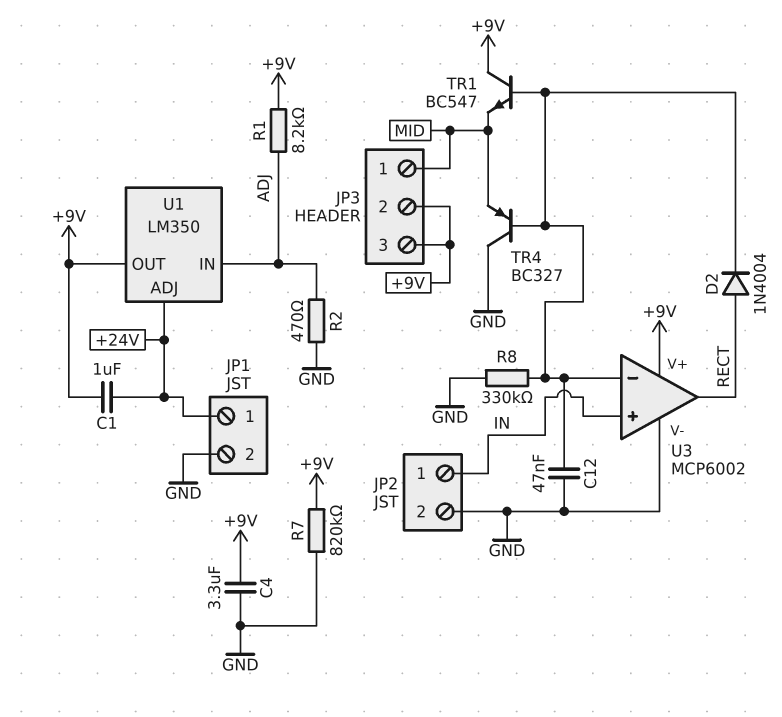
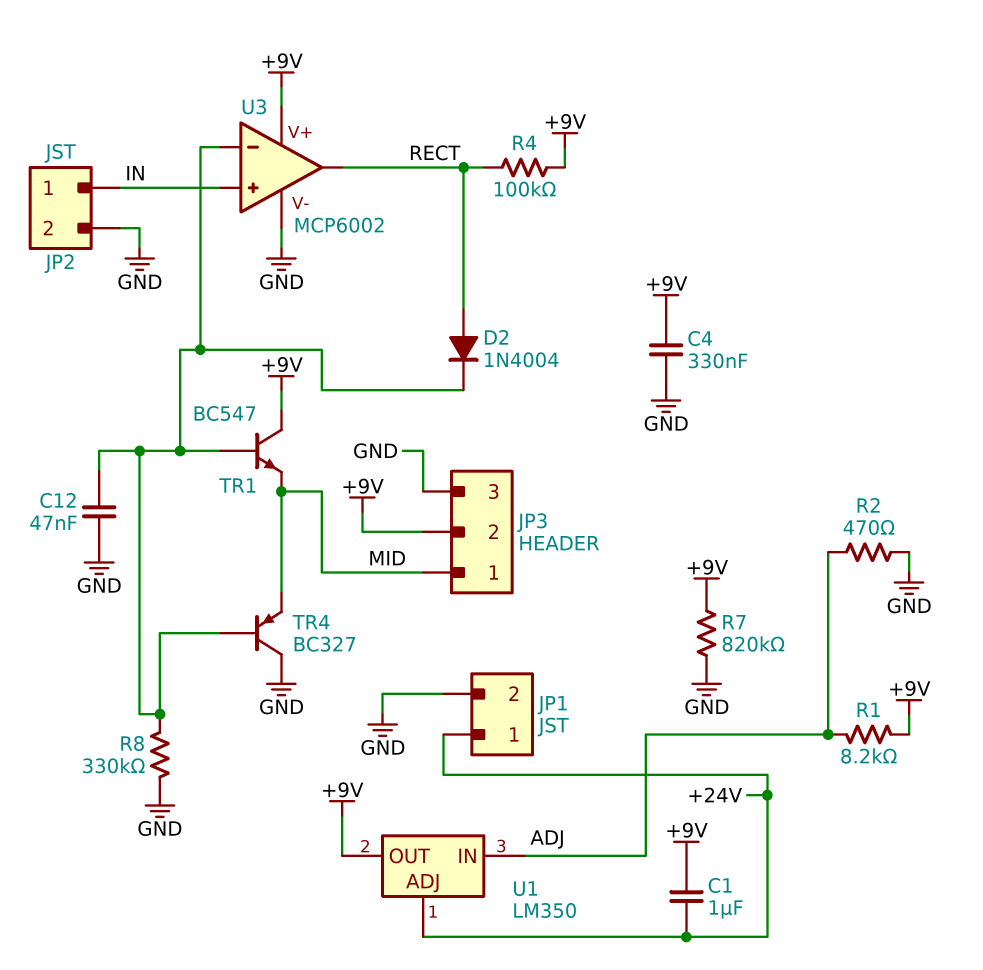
C4: 3.3uF (+9V, GND) -> 330nF (+9V, GND)
JP3 pin 3: +9V -> GND
R4: none -> 100k (+9V, RECT)

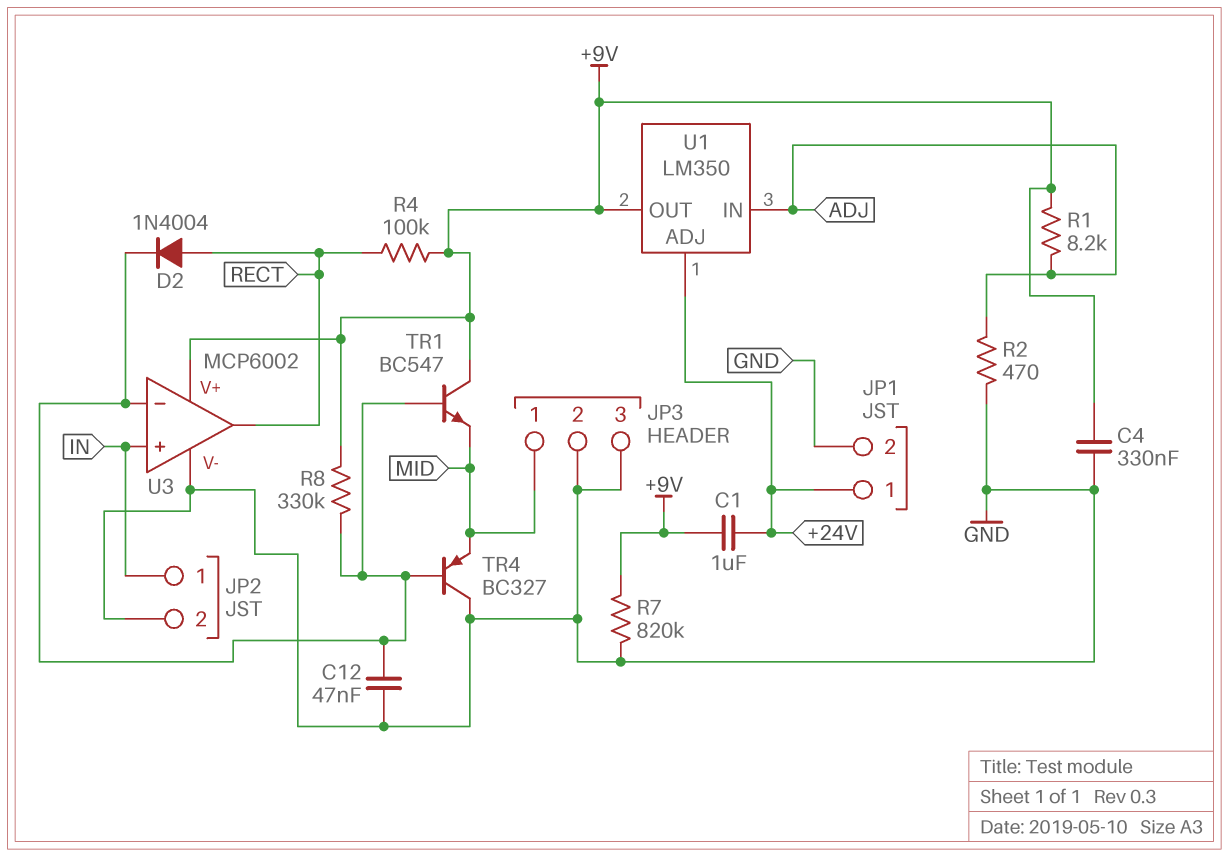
JP3 pin 2: +9V -> GND
R8: 330k (GND, U3/in-) -> 330k (+9V, U3/in-)

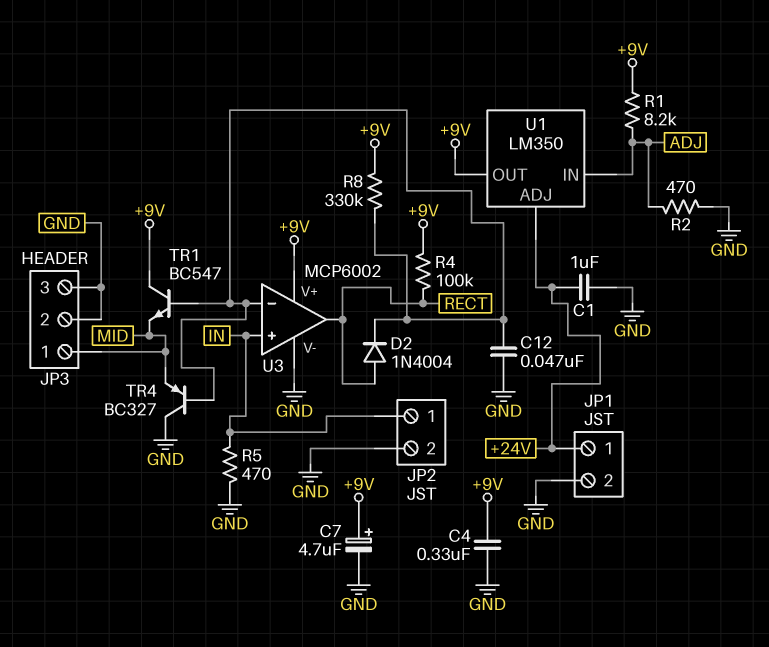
C1: 1uF (+9V, +24V) -> 1uF (+24V, GND)
C7: none -> 4.7uF (plus +9V, minus GND)
R5: none -> 470 (GND, IN)
R7: 820k (+9V, GND) -> none

